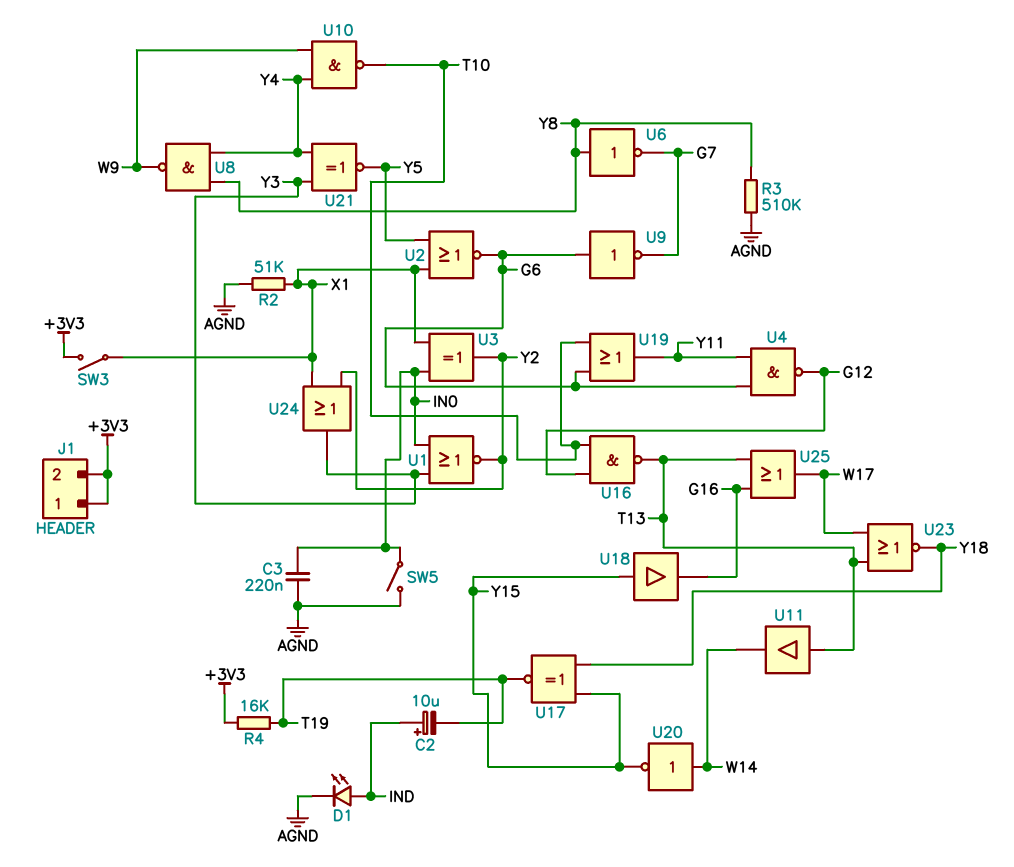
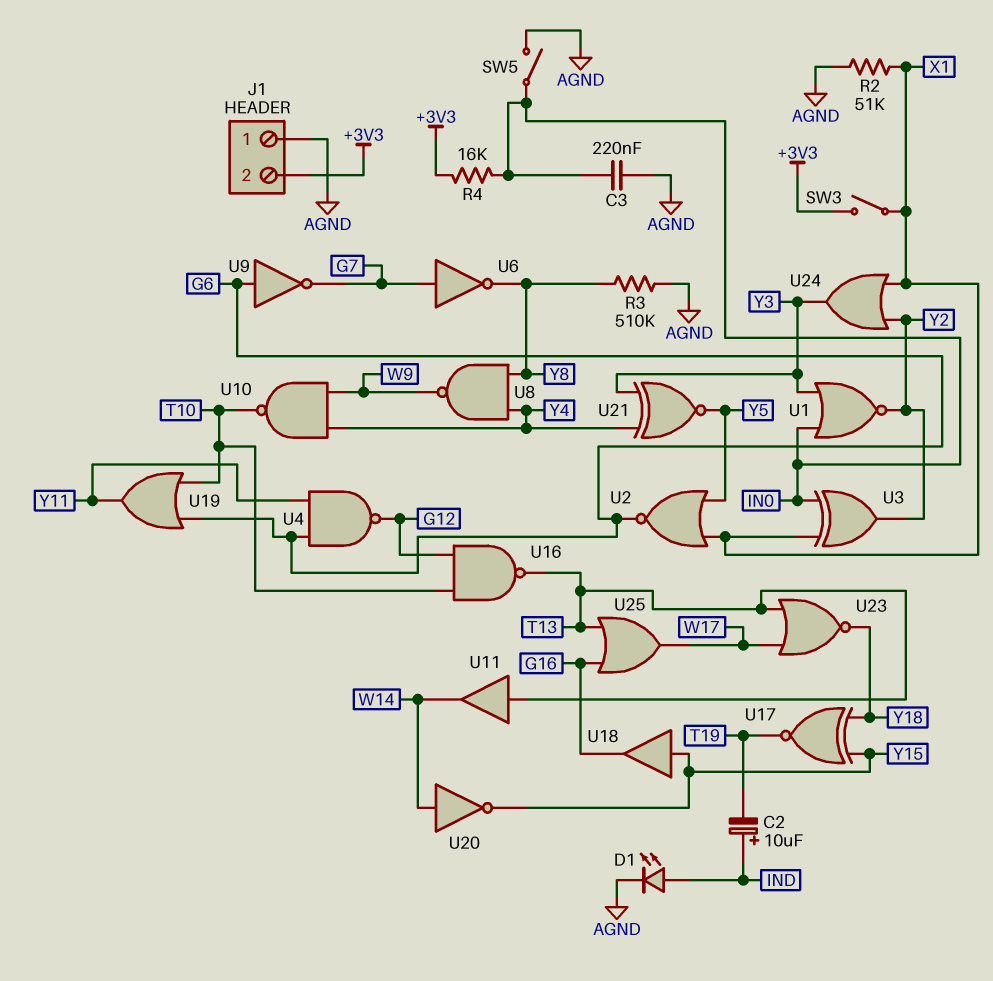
J1 pin 1: +3V3 -> AGND
R4: 16k (+3V3, T19) -> 16k (+3V3, IN0)
U6: NOT (in Y8, out G7) -> NOT (in G7, out Y8)

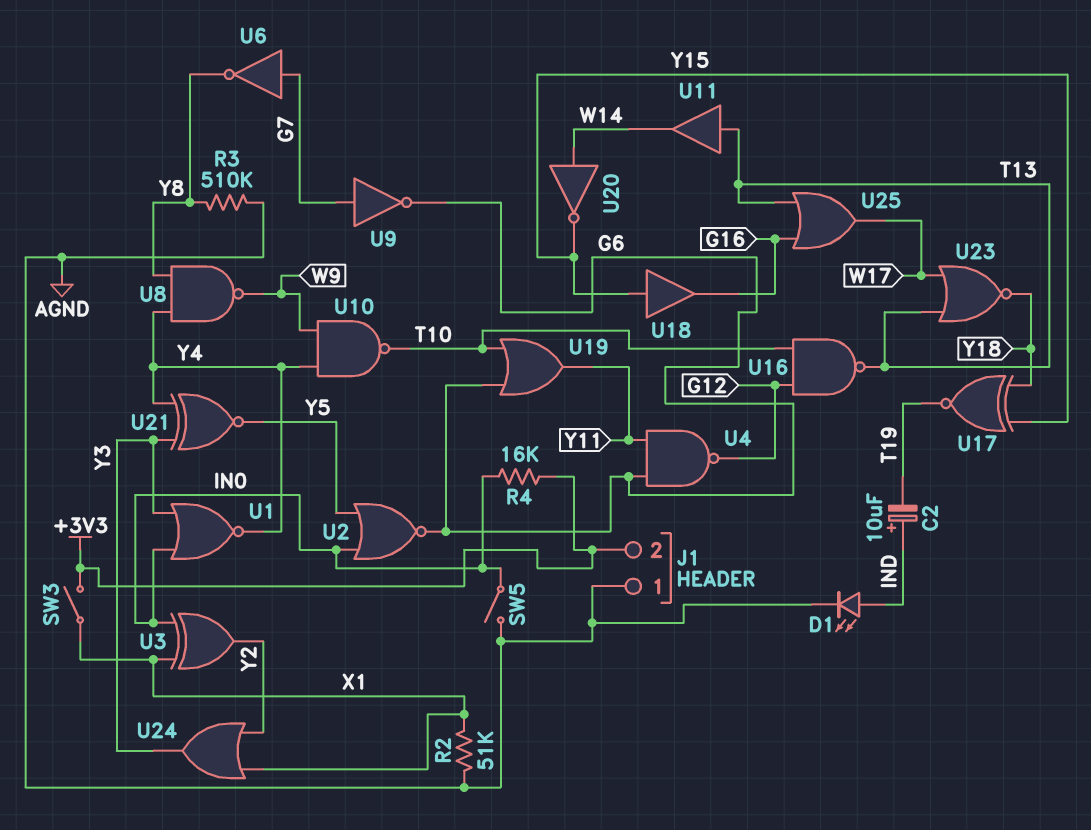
C3: 220nF (AGND, IN0) -> none
U1: NOR (in IN0, in Y3, out Y2) -> NOR (in IN0, in Y3, out Y4)
U2: NOR (in X1, in Y5, out G6) -> NOR (in IN0, in Y5, out G6)
U9: NOT (in G6, out G7) -> NOT (in G7, out G6)

